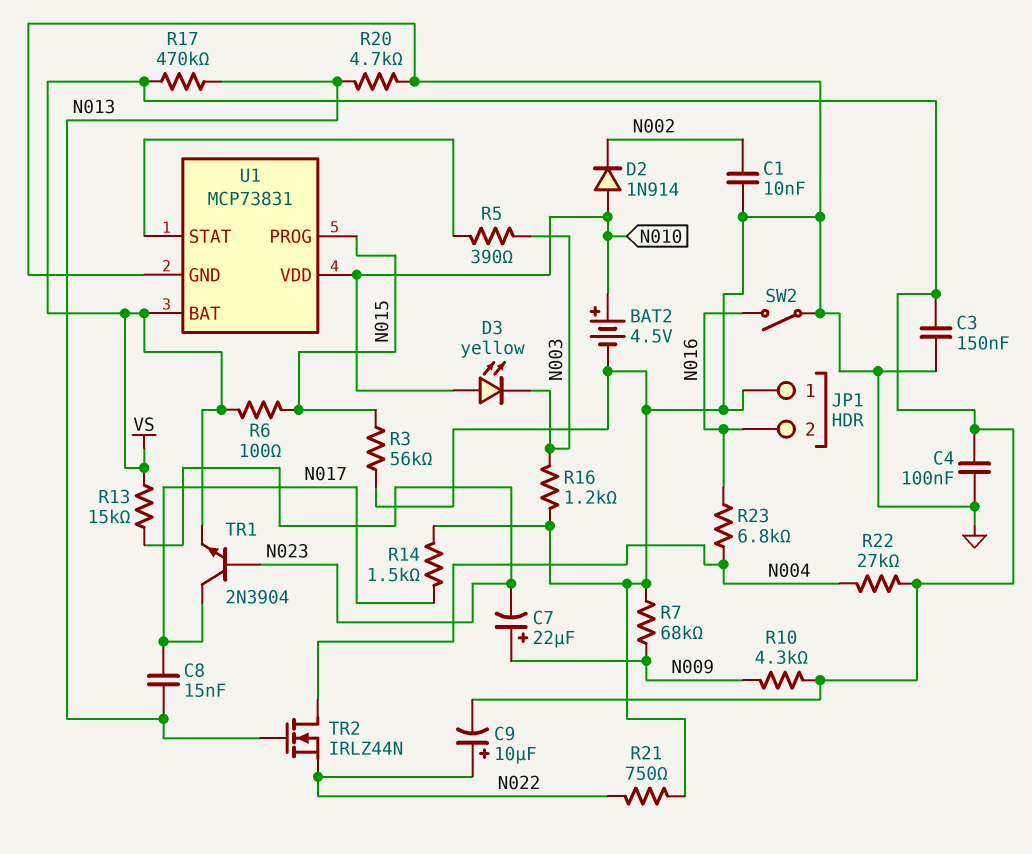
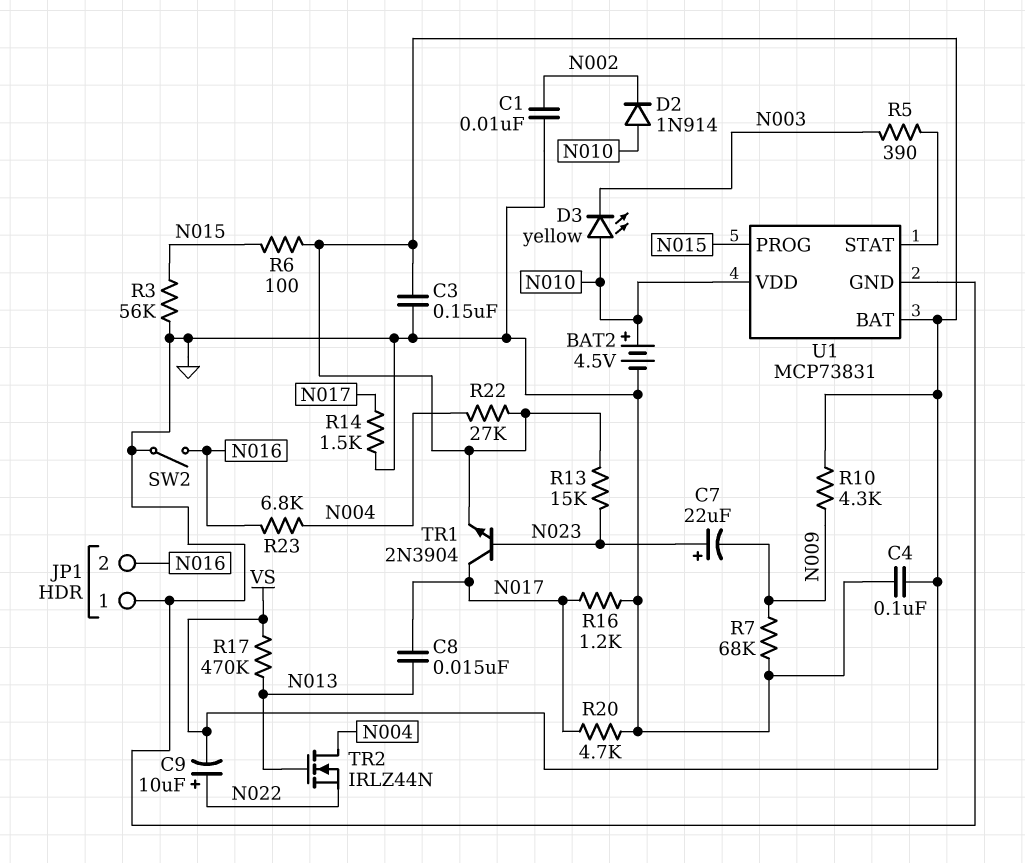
C7: 22uF (plus N009, minus N023) -> 22uF (plus N023, minus N009)
R16: 1.2k (GND, N003) -> 1.2k (GND, N017)
R20: 4.7k (GND, N013) -> 4.7k (GND, N017)
R21: 750 (GND, N022) -> none

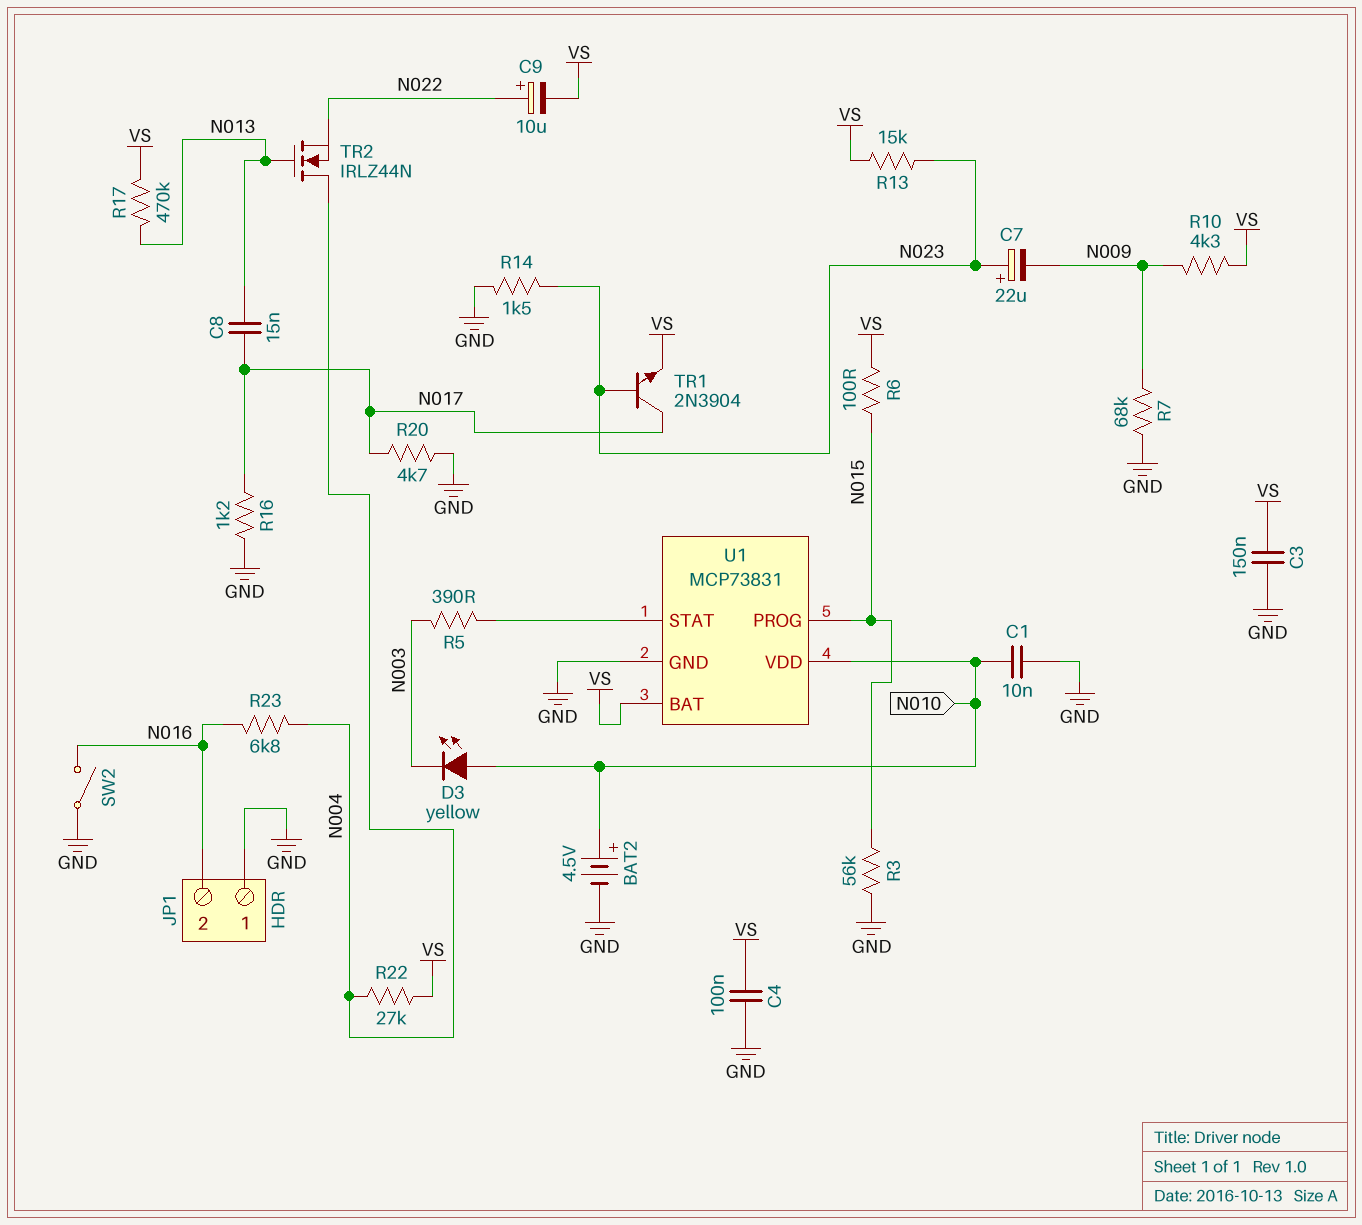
C1: 10nF (GND, N002) -> 10nF (GND, N010)
D2: diode 1N914 (A N010, K N002) -> none
R14: 1.5k (GND, N017) -> 1.5k (GND, N023)

